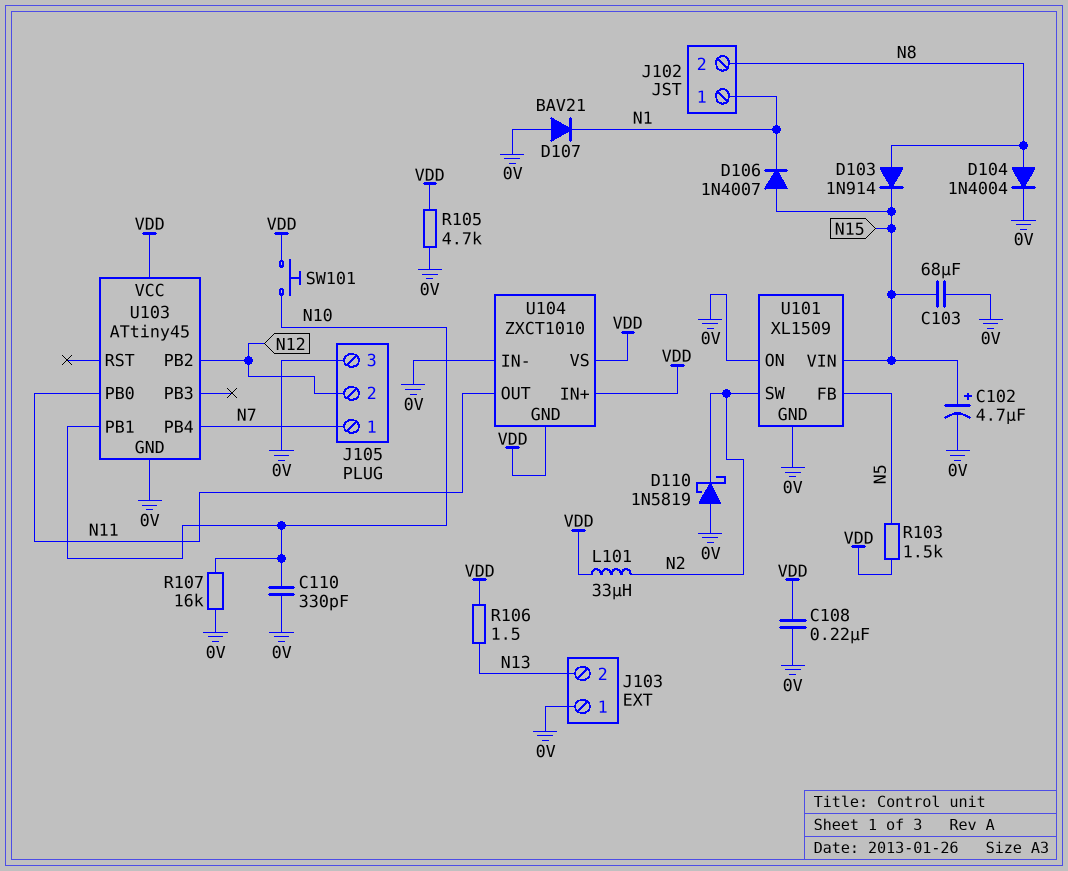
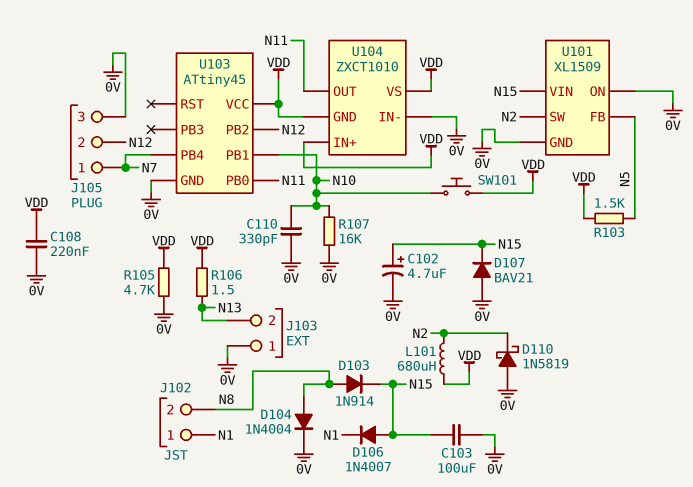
C103: 68uF (0V, N15) -> 100uF (0V, N15)
D107: diode BAV21 (A 0V, K N1) -> diode BAV21 (A 0V, K N15)
L101: 33uH (N2, VDD) -> 680uH (N2, VDD)

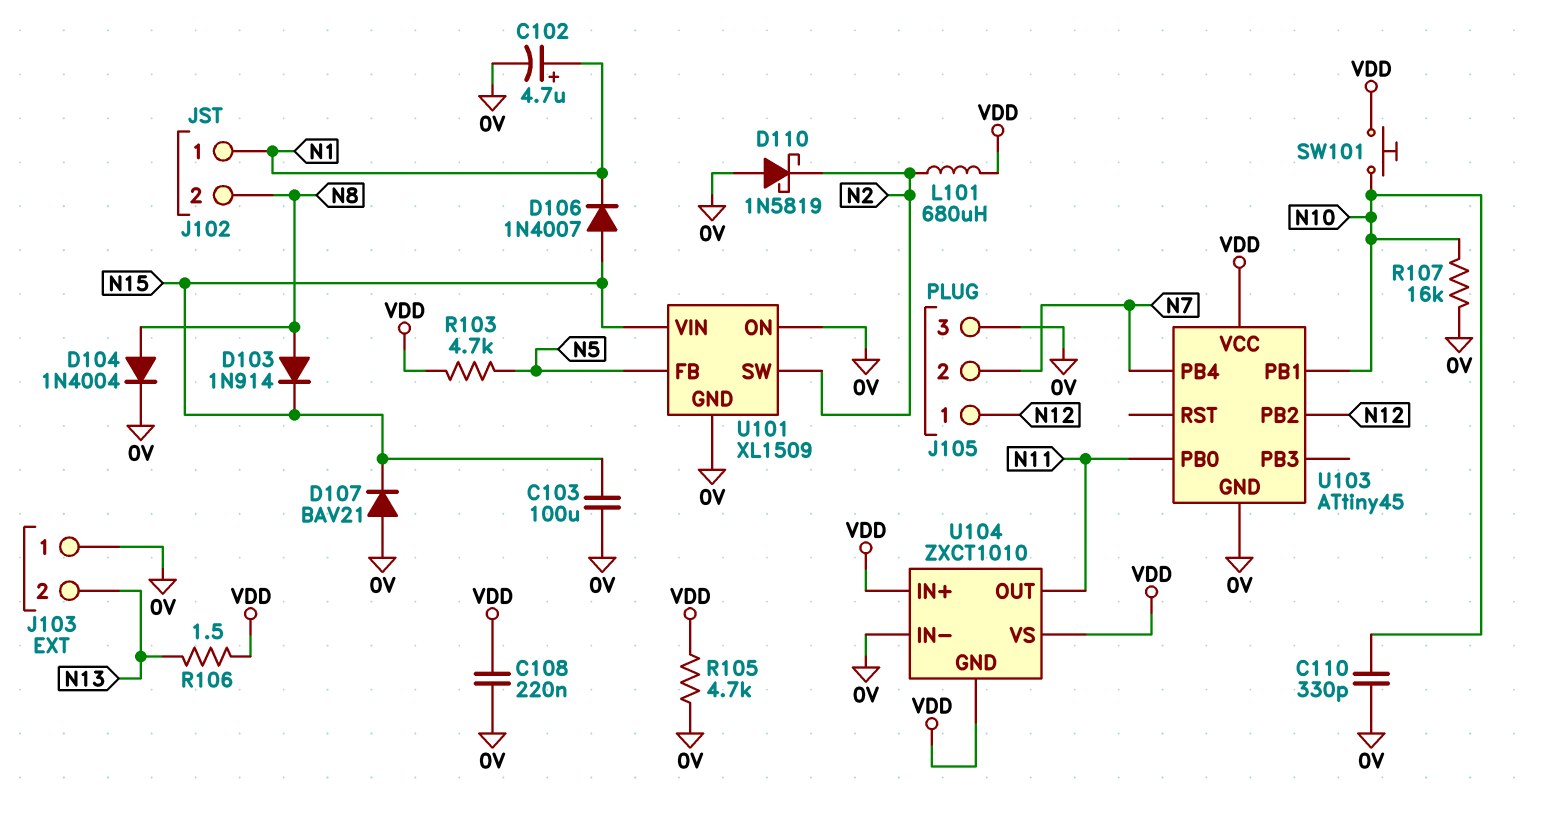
C102: 4.7uF (plus N15, minus 0V) -> 4.7uF (plus N1, minus 0V)
J105 pin 1: N7 -> N12
J105 pin 2: N12 -> N7
R103: 1.5k (N5, VDD) -> 4.7k (N5, VDD)

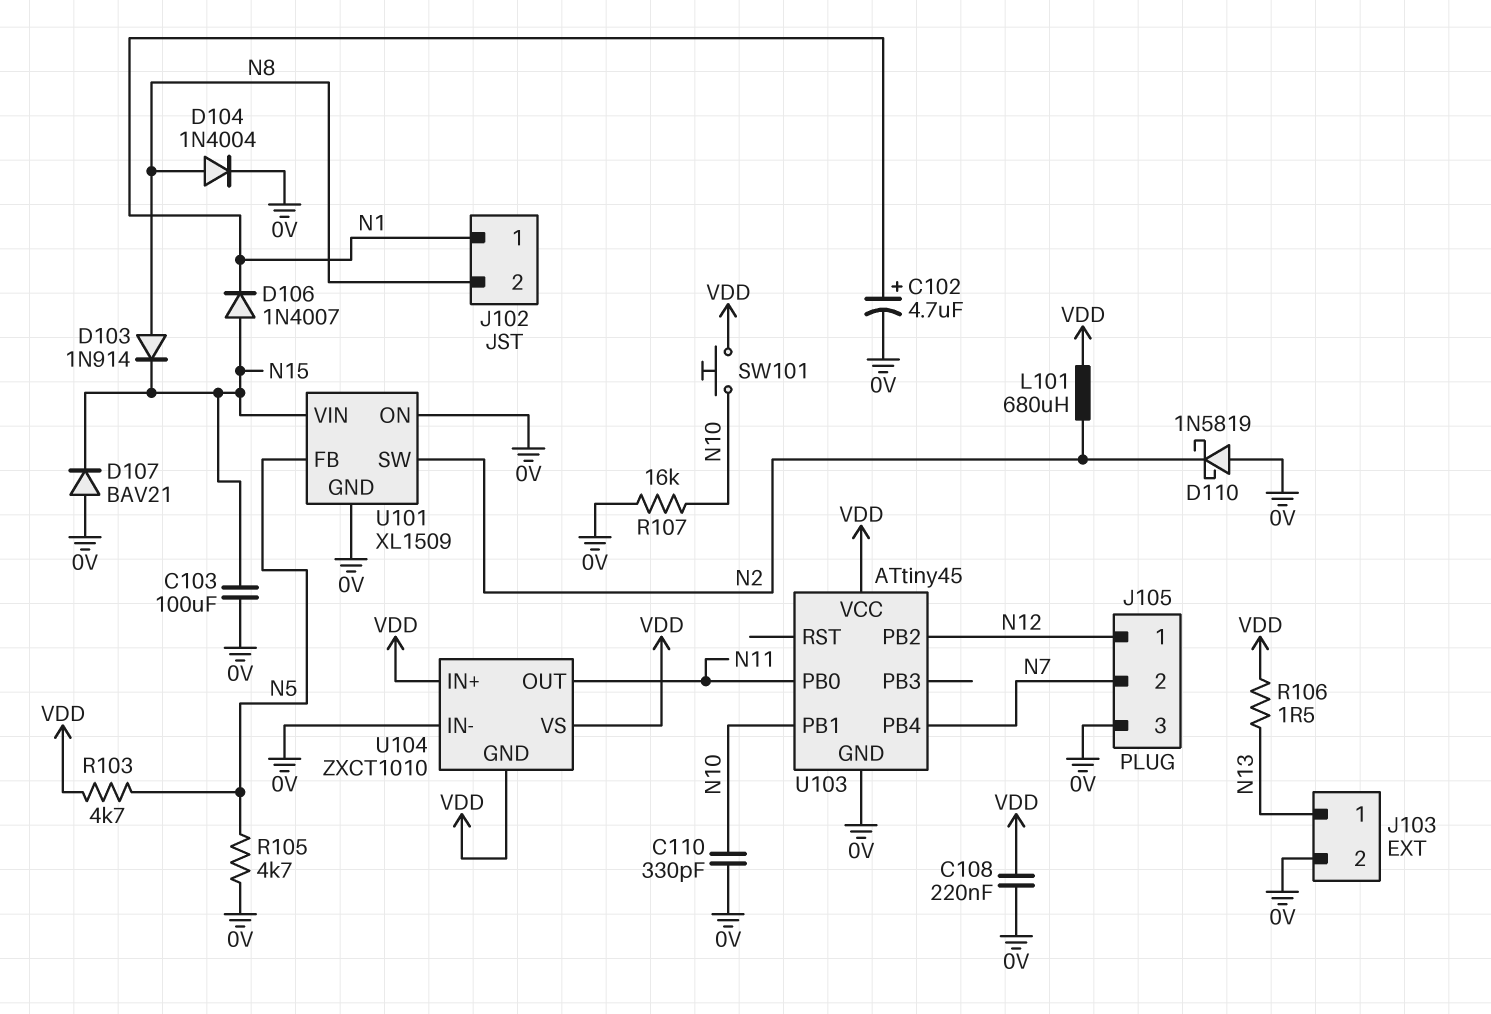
J103 pin 1: 0V -> N13
J103 pin 2: N13 -> 0V
R105: 4.7k (0V, VDD) -> 4.7k (0V, N5)

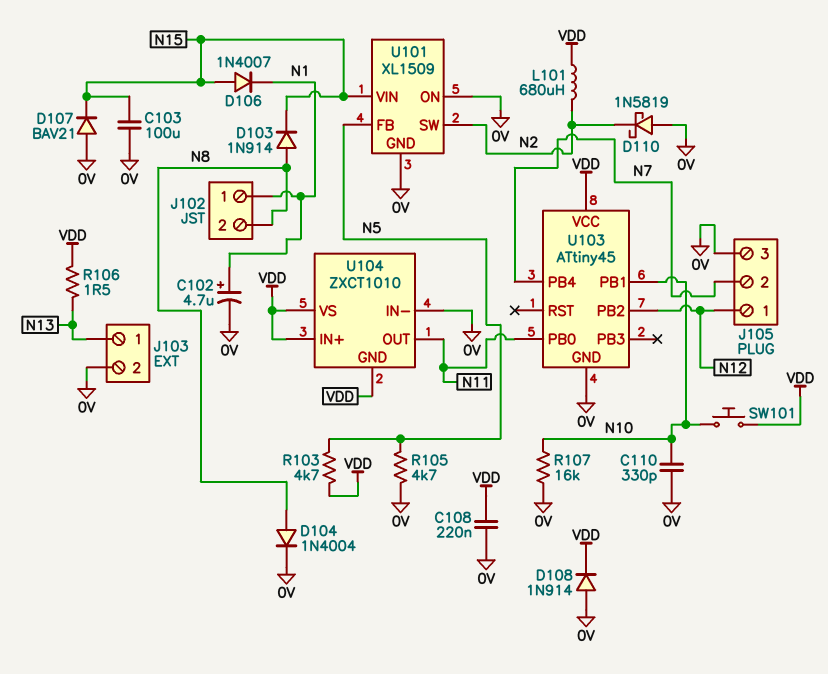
D108: none -> diode 1N914 (A 0V, K VDD)

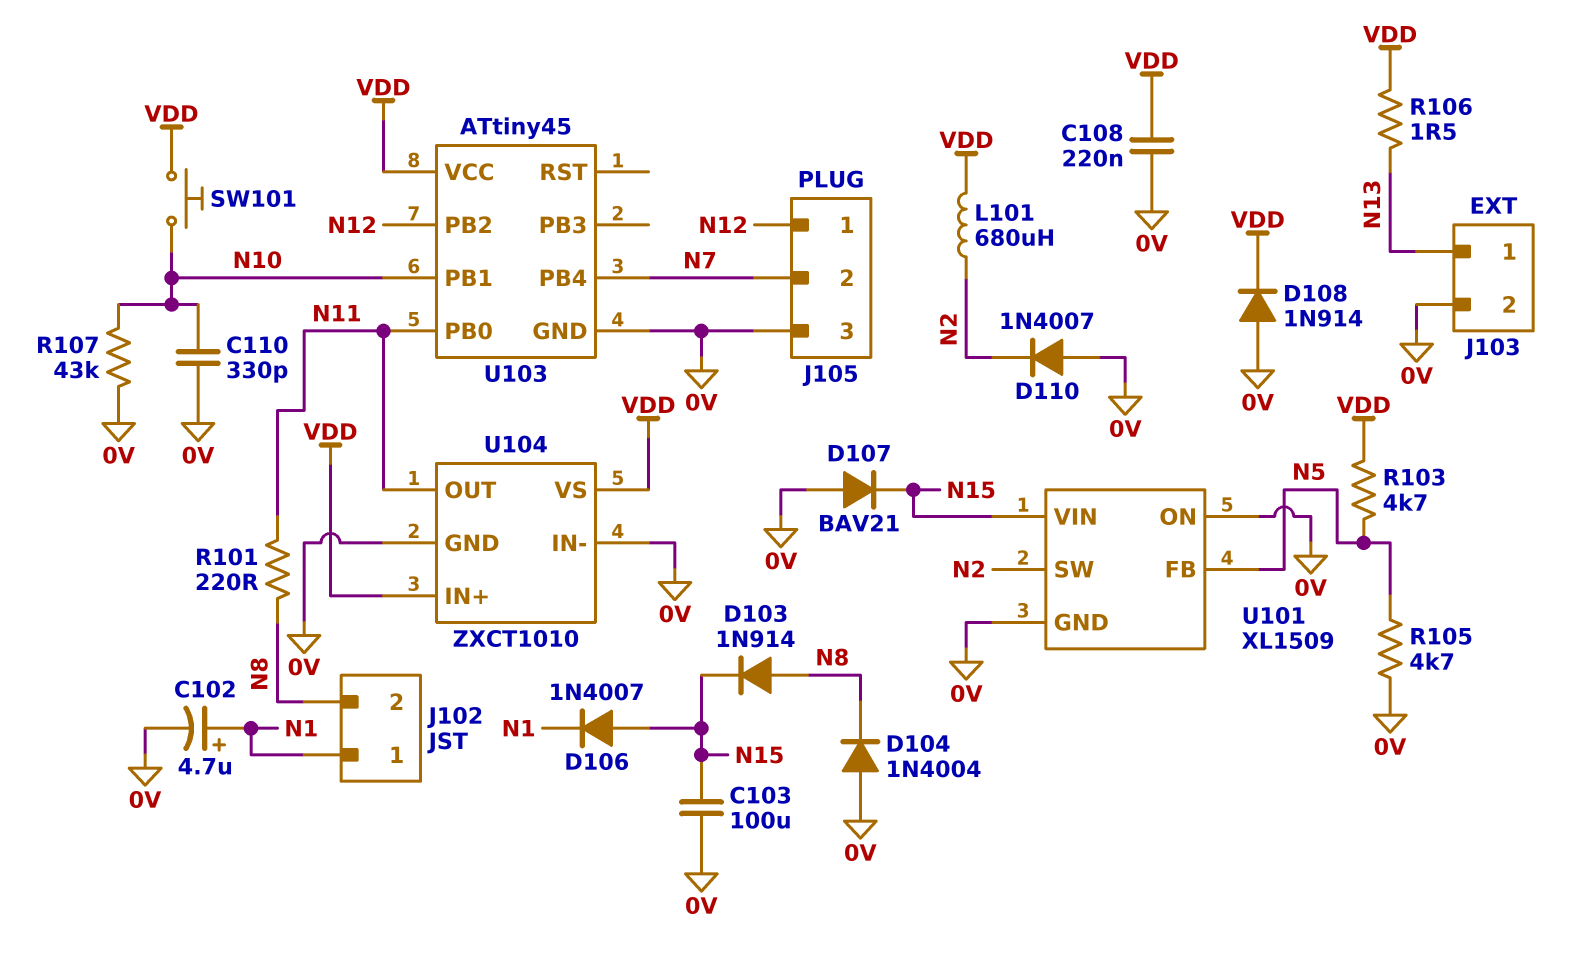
D104: diode 1N4004 (A N8, K 0V) -> diode 1N4004 (A 0V, K N8)
D110: schottky 1N5819 (A 0V, K N2) -> diode 1N4007 (A 0V, K N2)
R101: none -> 220 (N8, N11)
R107: 16k (0V, N10) -> 43k (0V, N10)
U104 pin GND: VDD -> 0V

